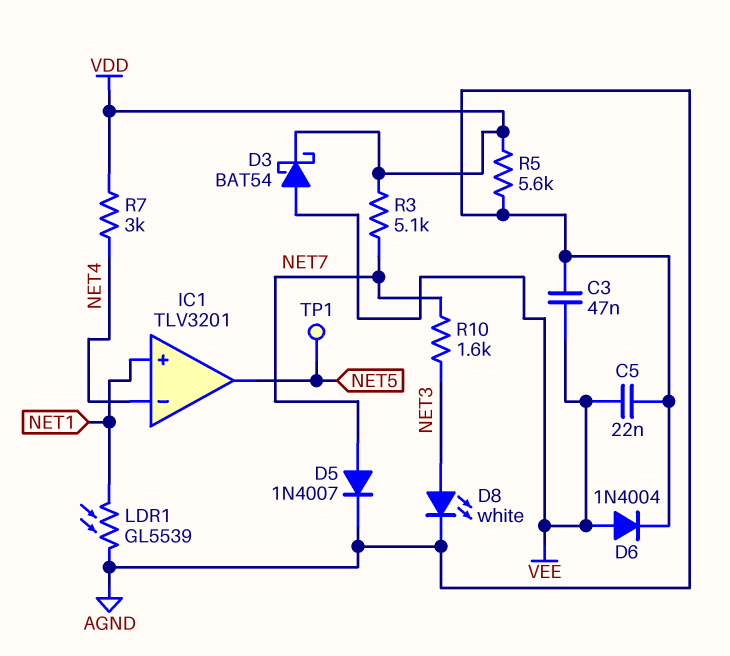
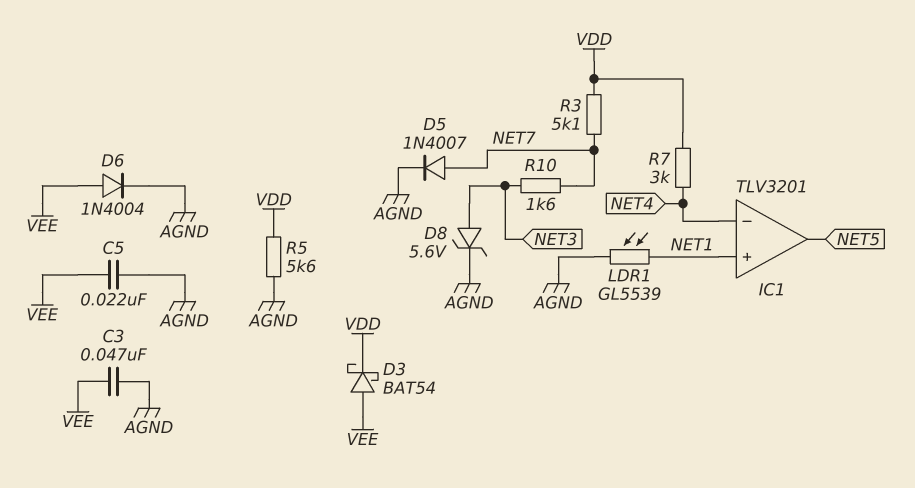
D8: LED white (A NET3, K AGND) -> zener 5.6V (A NET3, K AGND)
TP1: test point (NET5) -> none

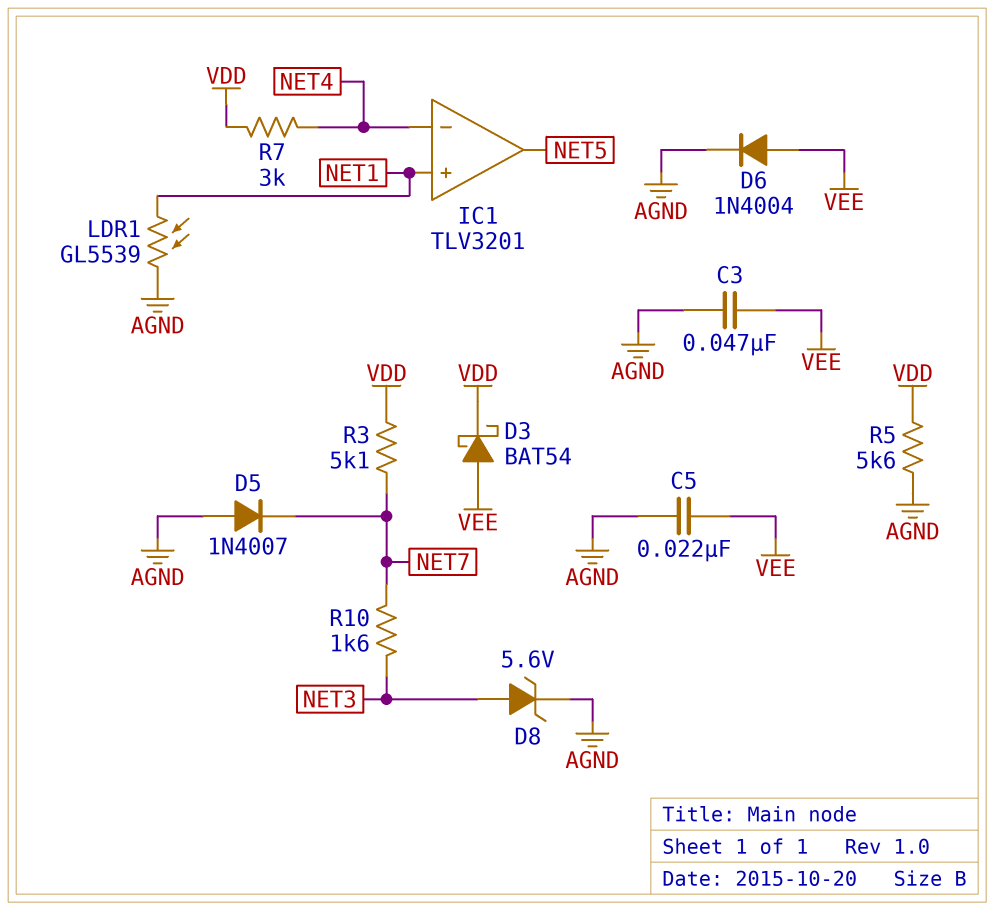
D5: diode 1N4007 (A NET7, K AGND) -> diode 1N4007 (A AGND, K NET7)

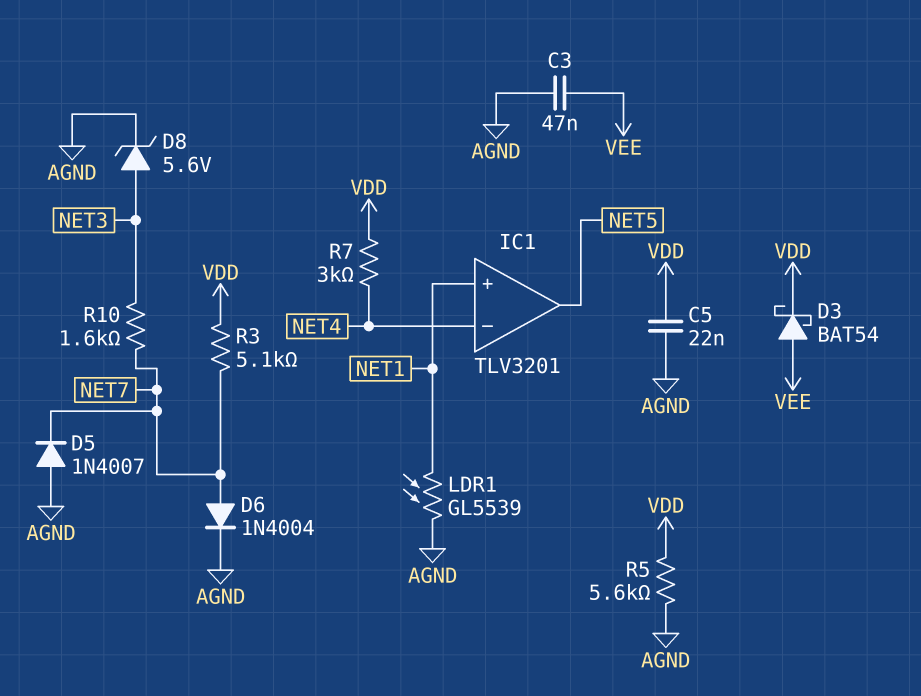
C5: 22nF (AGND, VEE) -> 22nF (AGND, VDD)
D6: diode 1N4004 (A VEE, K AGND) -> diode 1N4004 (A NET7, K AGND)

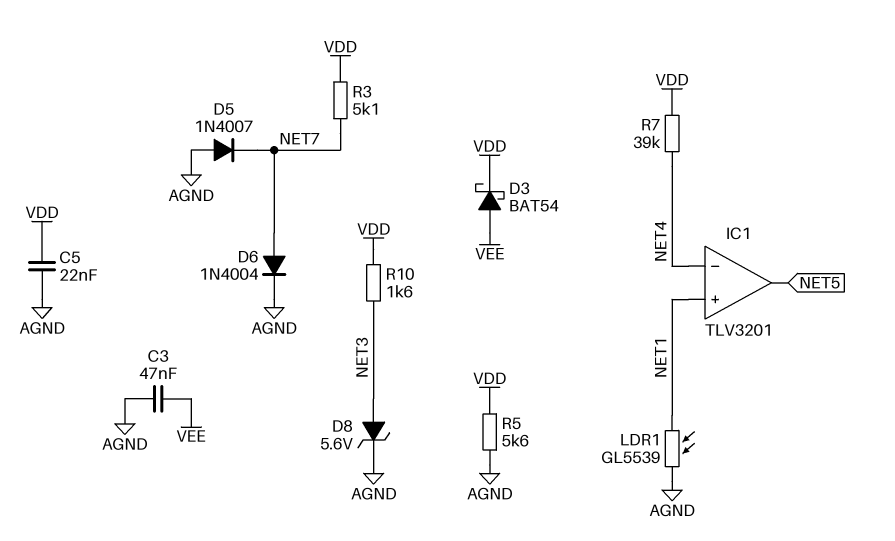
R7: 3k (NET4, VDD) -> 39k (NET4, VDD)
R10: 1.6k (NET3, NET7) -> 1.6k (NET3, VDD)

